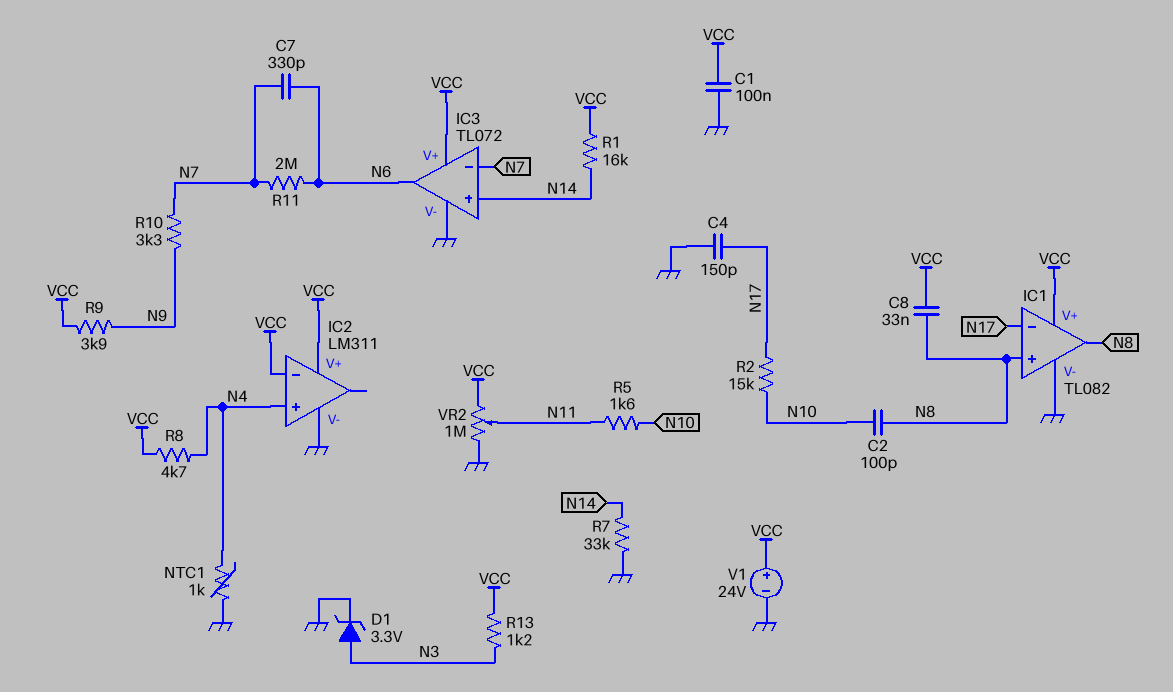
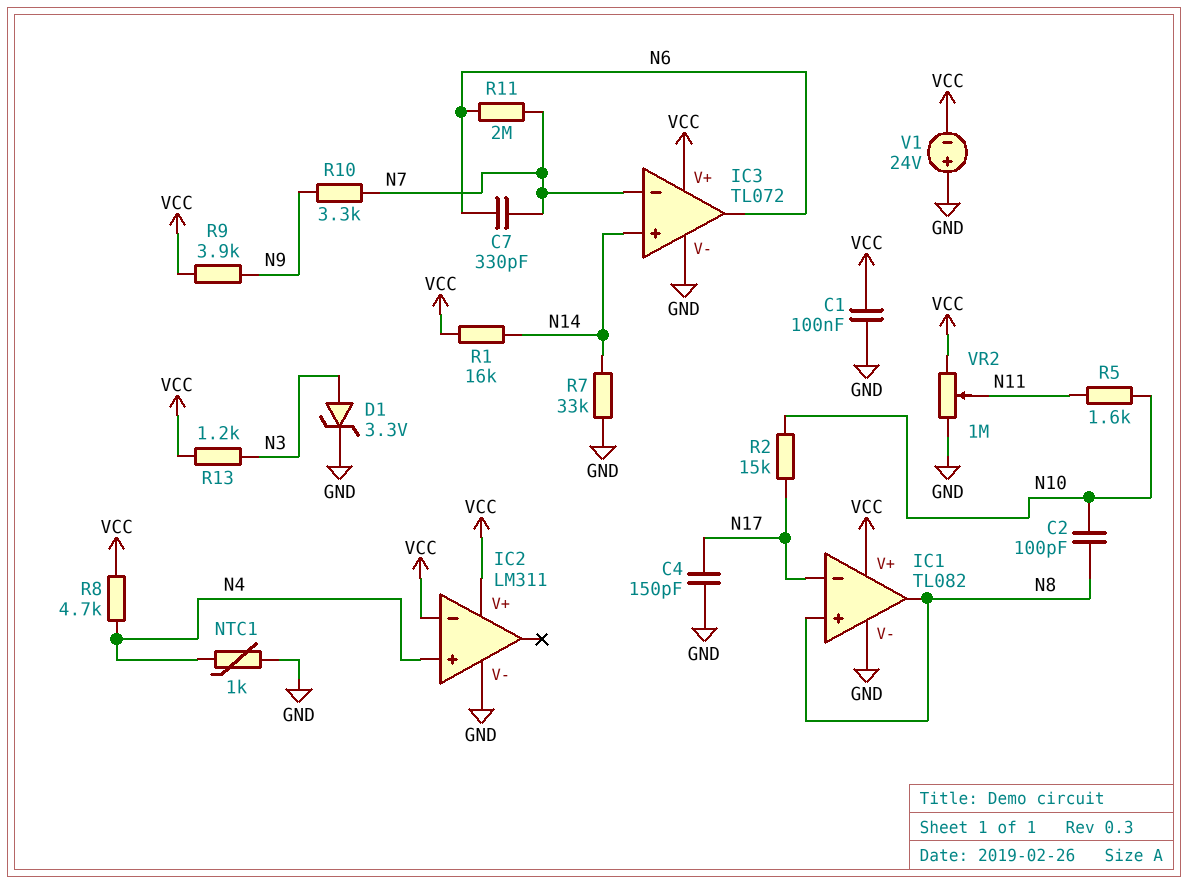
C8: 33nF (N8, VCC) -> none
V1: 24V (plus VCC, minus GND) -> 24V (plus GND, minus VCC)

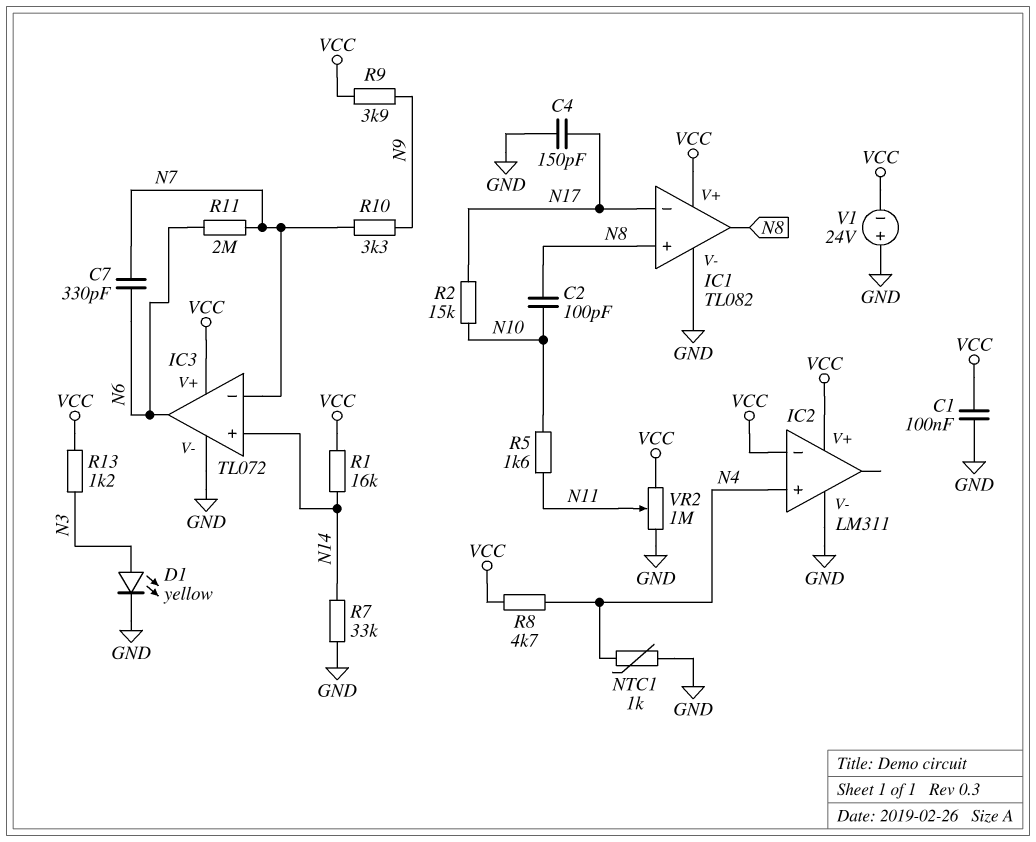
D1: zener 3.3V (A N3, K GND) -> LED yellow (A N3, K GND)

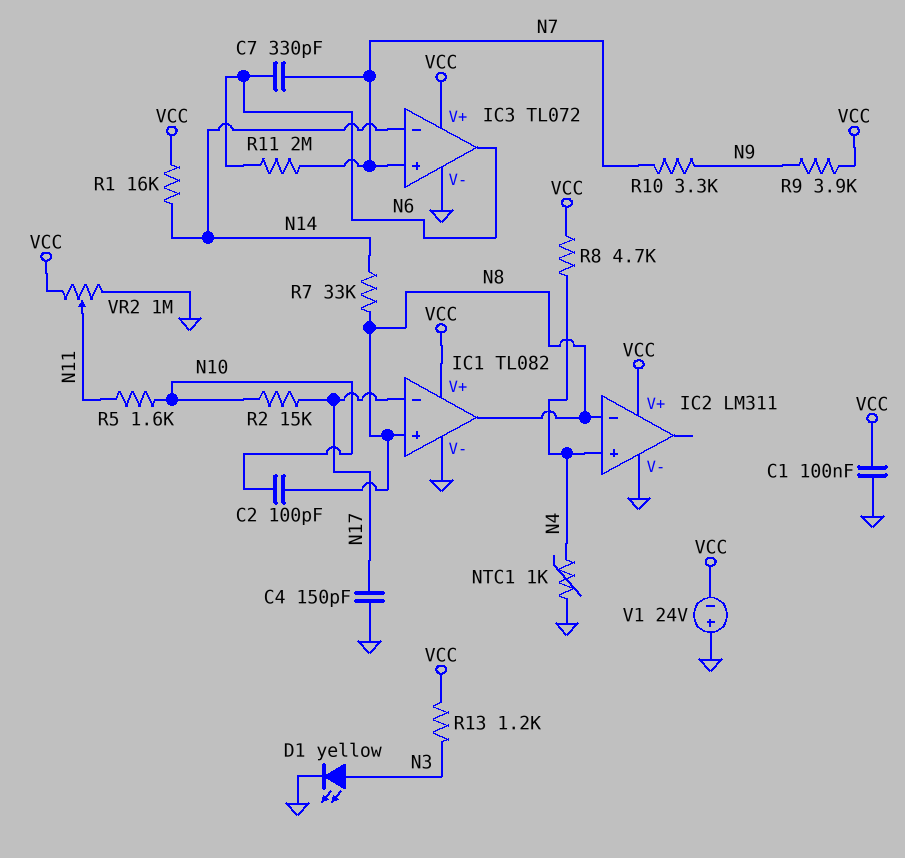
IC2 pin in-: VCC -> N8
IC3 pin in+: N14 -> N7
IC3 pin in-: N7 -> N14
R7: 33k (GND, N14) -> 33k (N8, N14)

